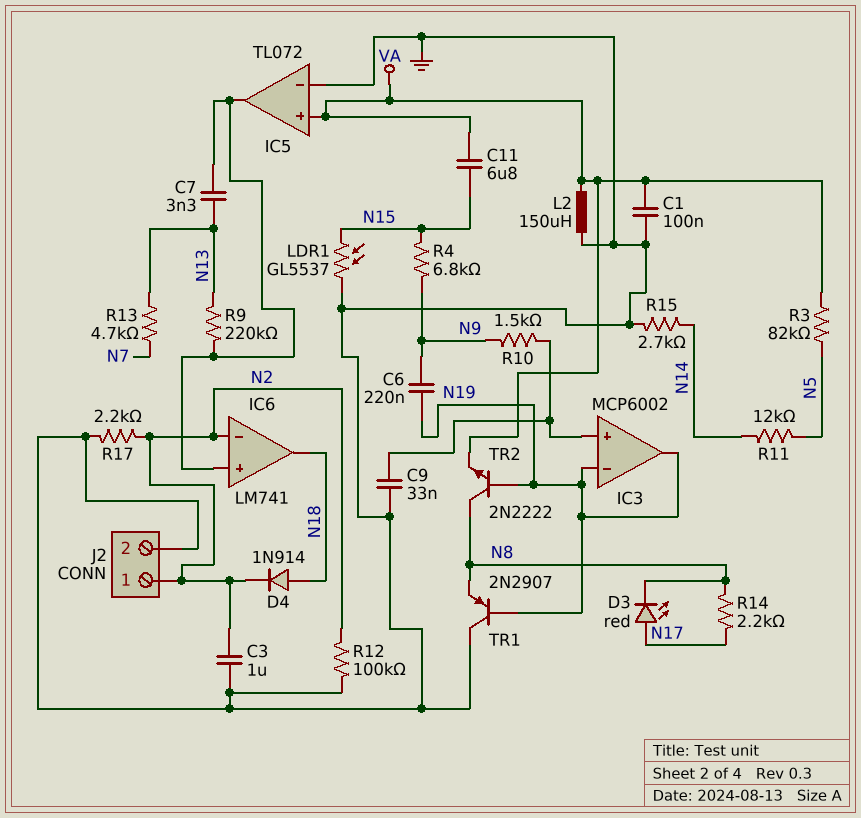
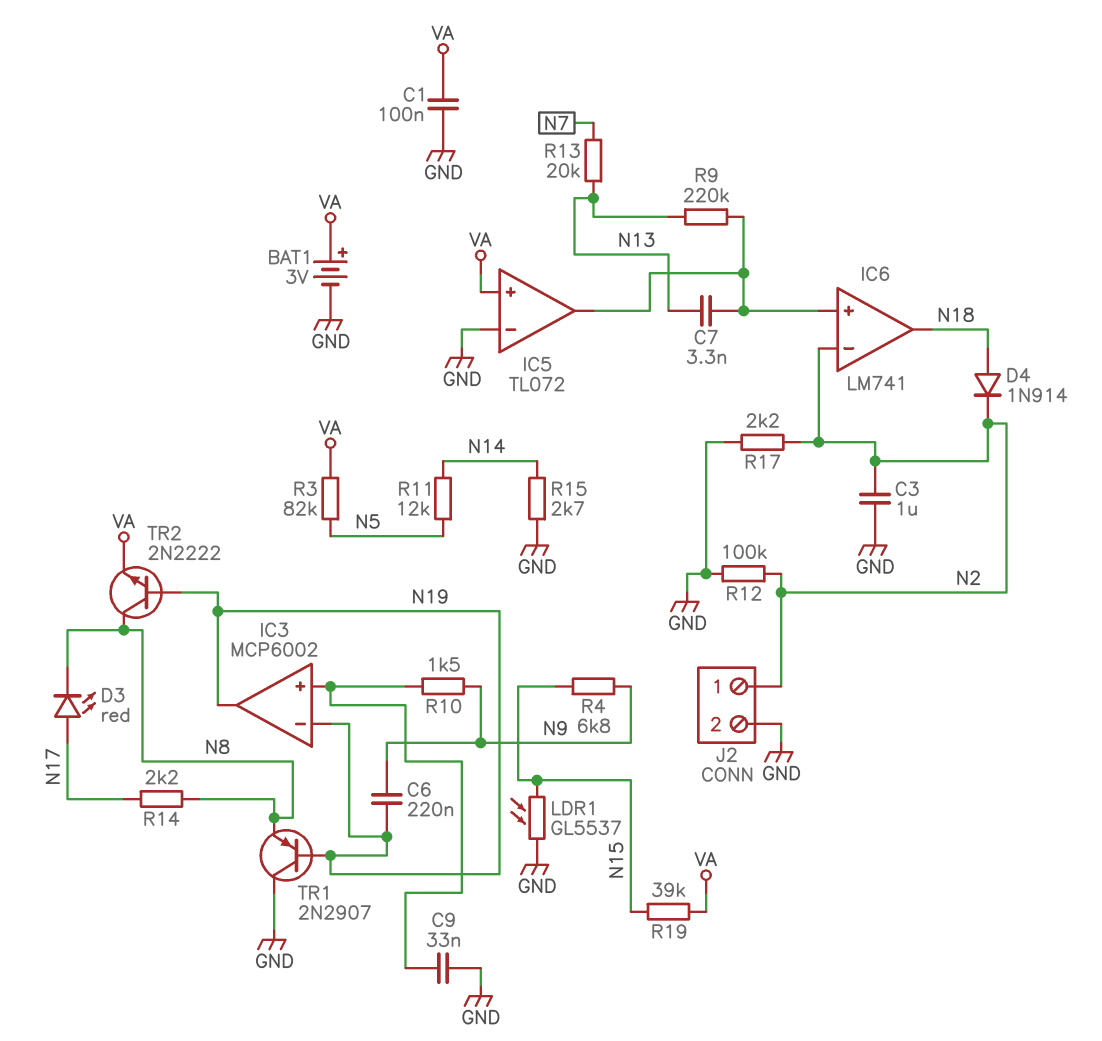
BAT1: none -> 3V (plus VA, minus GND)
C11: 6.8uF (N15, VA) -> none
L2: 150uH (GND, VA) -> none
R13: 4.7k (N7, N13) -> 20k (N7, N13)
R19: none -> 39k (N15, VA)

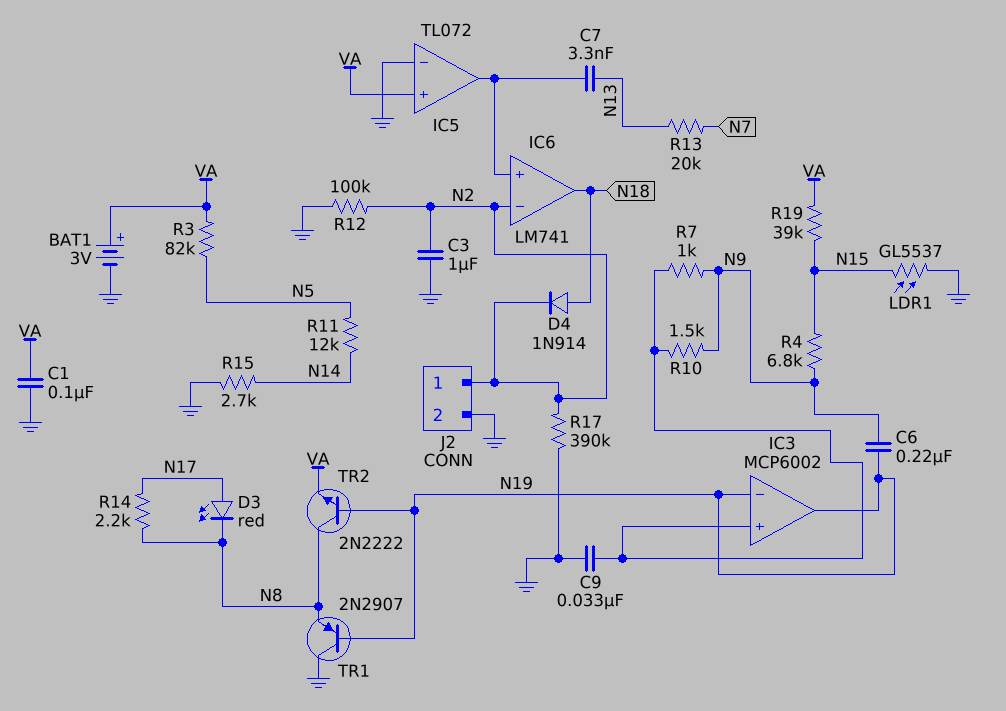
R7: none -> 1k (IC3/in+, N9)
R9: 220k (IC5/out, N13) -> none
R17: 2.2k (GND, N2) -> 390k (GND, N2)

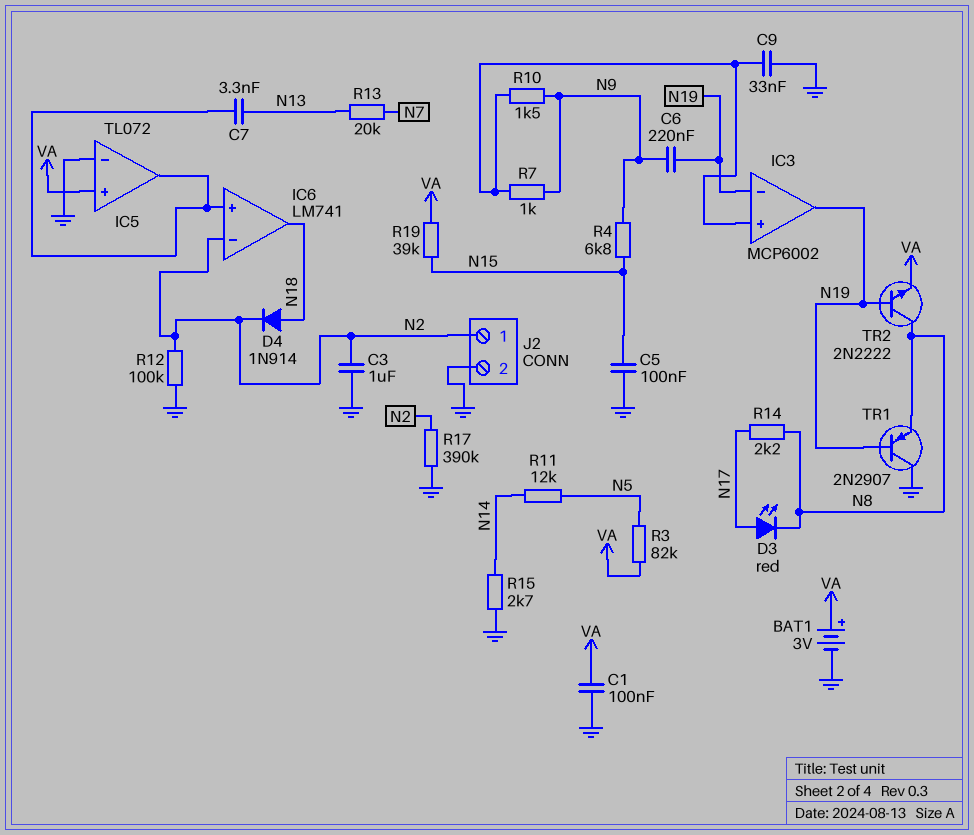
C5: none -> 100nF (GND, N15)
LDR1: GL5537 (GND, N15) -> none

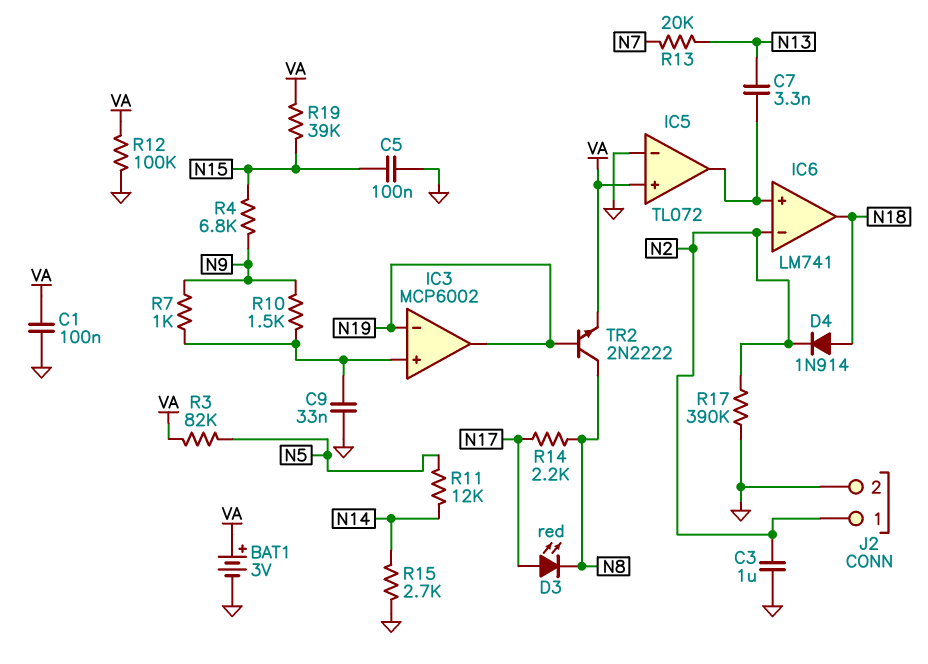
C6: 220nF (N9, N19) -> none
R12: 100k (GND, N2) -> 100k (GND, VA)
TR1: PNP 2N2907 (B N19, C GND, E N8) -> none

